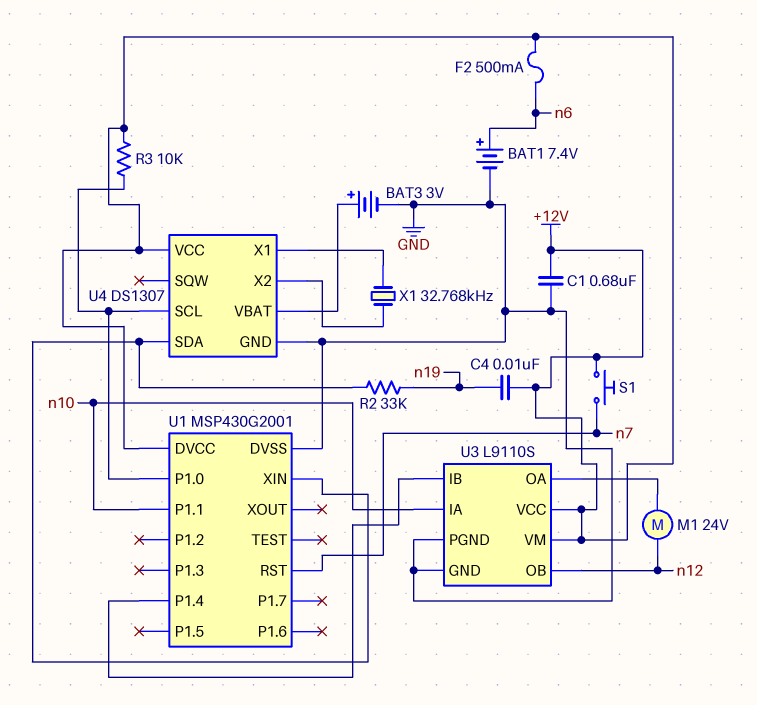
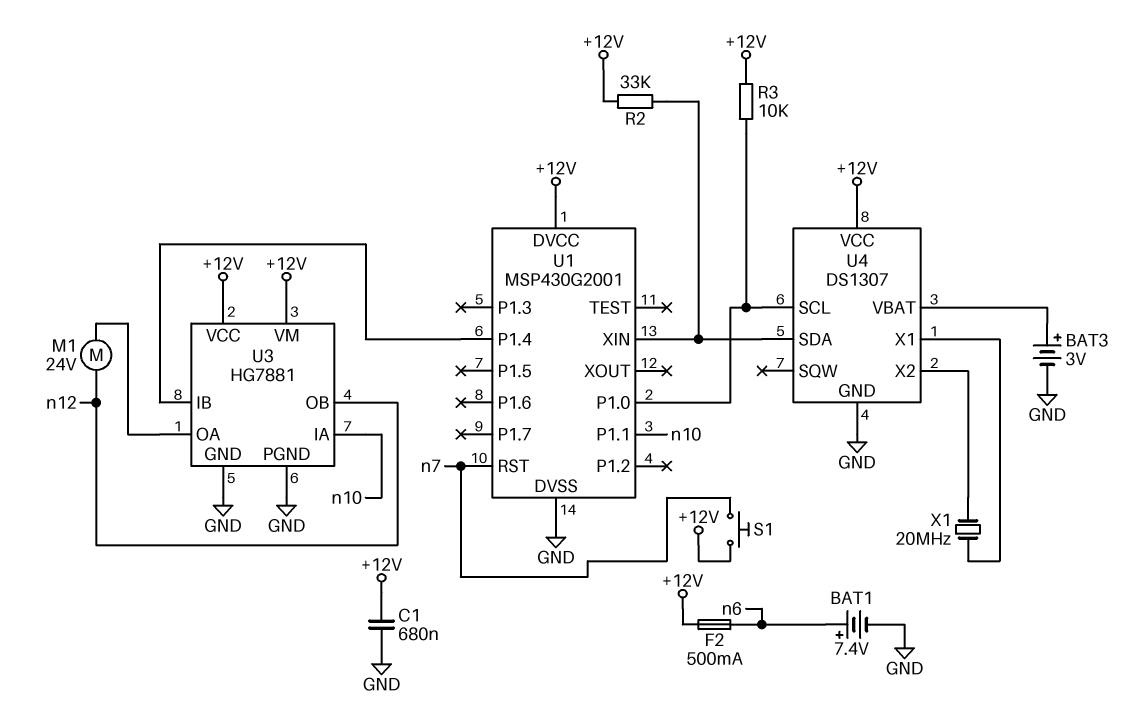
C4: 10nF (+12V, n19) -> none
R2: 33k (U1/XIN, n19) -> 33k (+12V, U1/XIN)
U3: L9110S -> HG7881
X1: 32.768kHz (U4/X1, U4/X2) -> 20MHz (U4/X1, U4/X2)

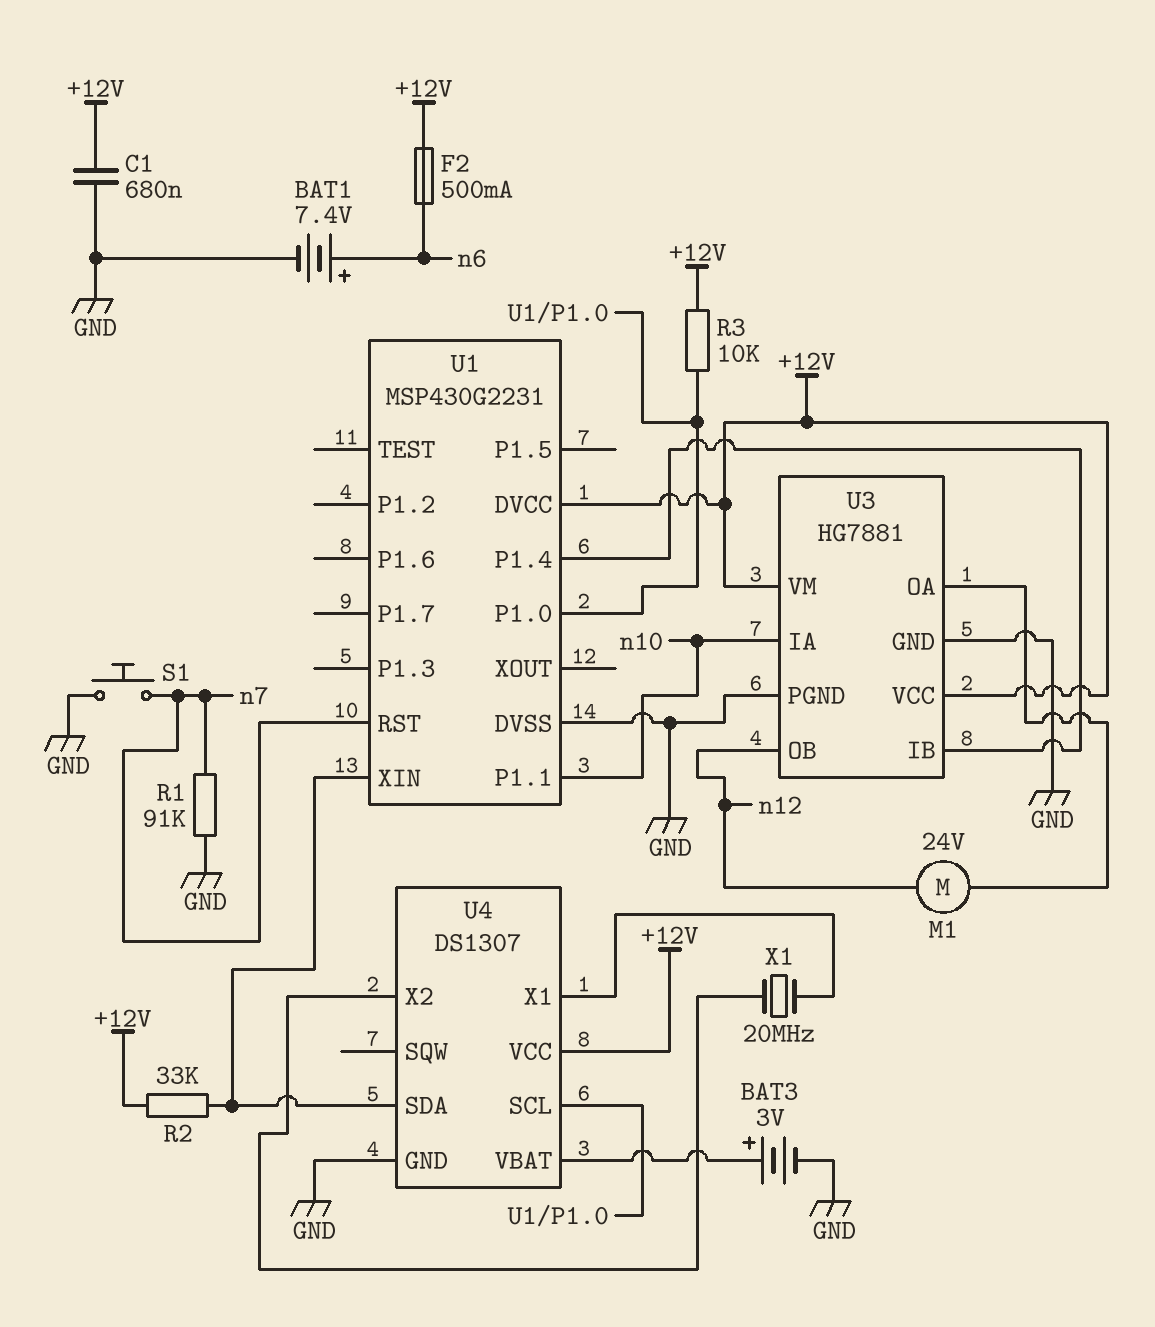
R1: none -> 91k (GND, n7)
S1: button (+12V, n7) -> button (GND, n7)
U1: MSP430G2001 -> MSP430G2231

